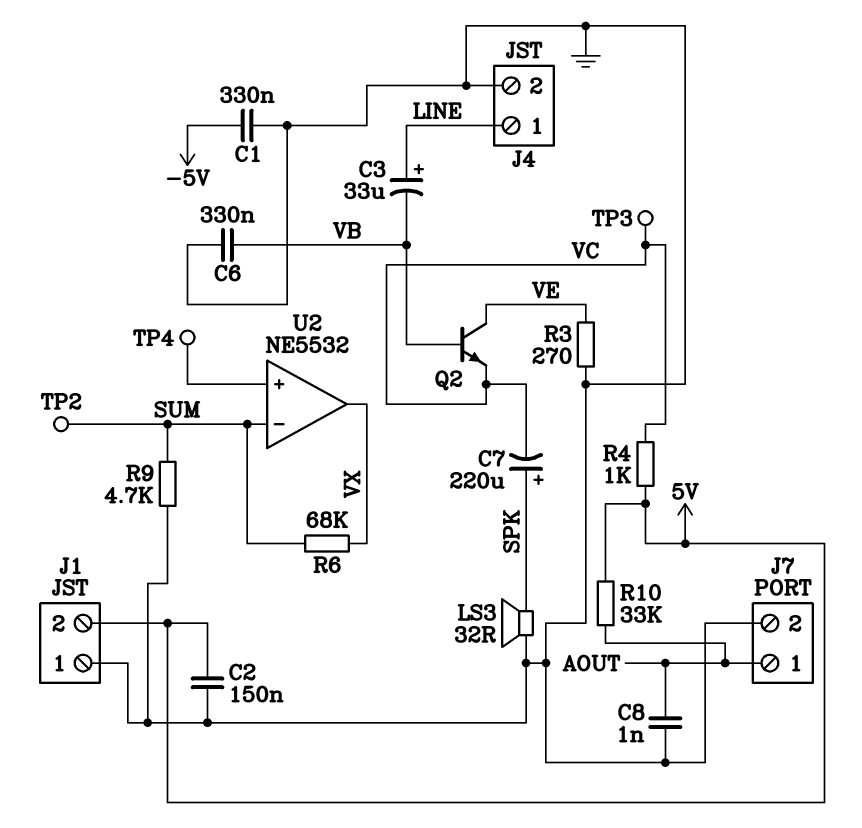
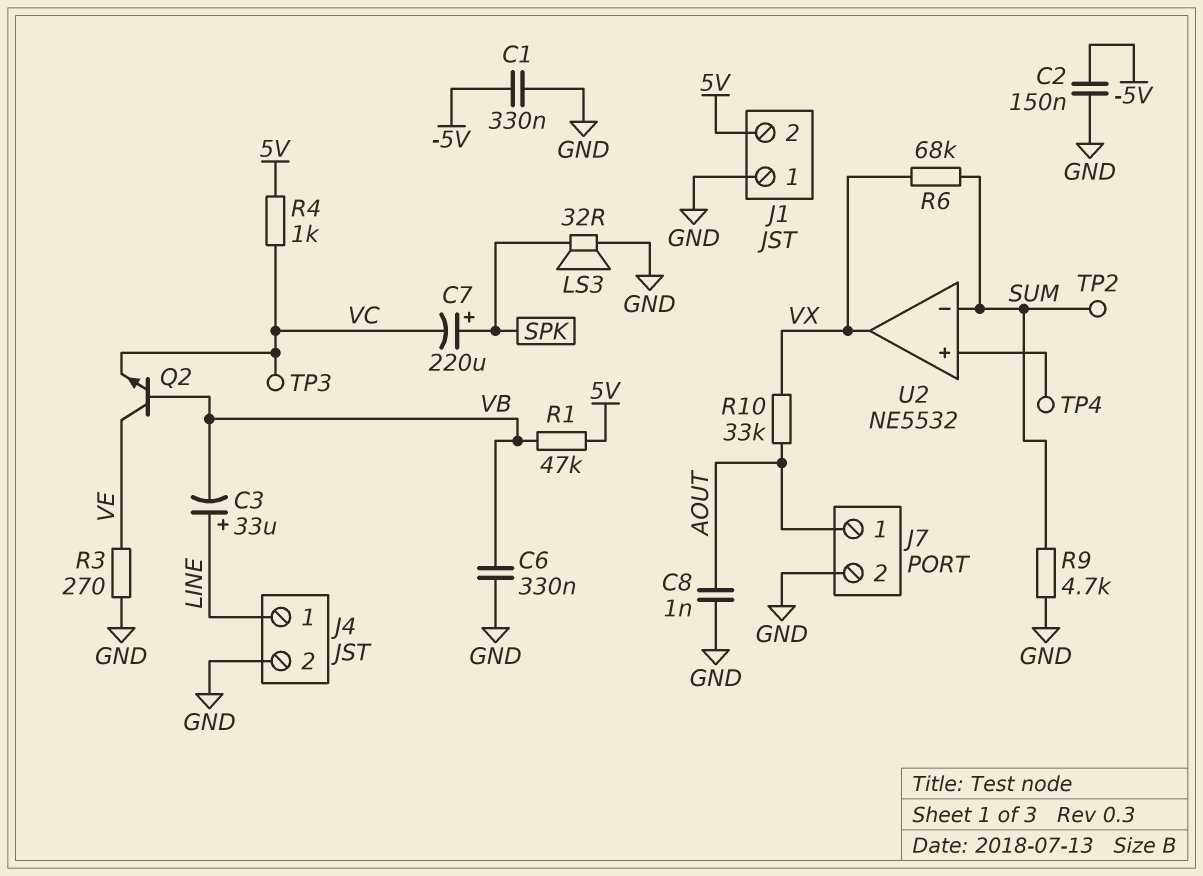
C2: 150nF (5V, GND) -> 150nF (-5V, GND)
R1: none -> 47k (5V, VB)
R10: 33k (5V, AOUT) -> 33k (AOUT, VX)

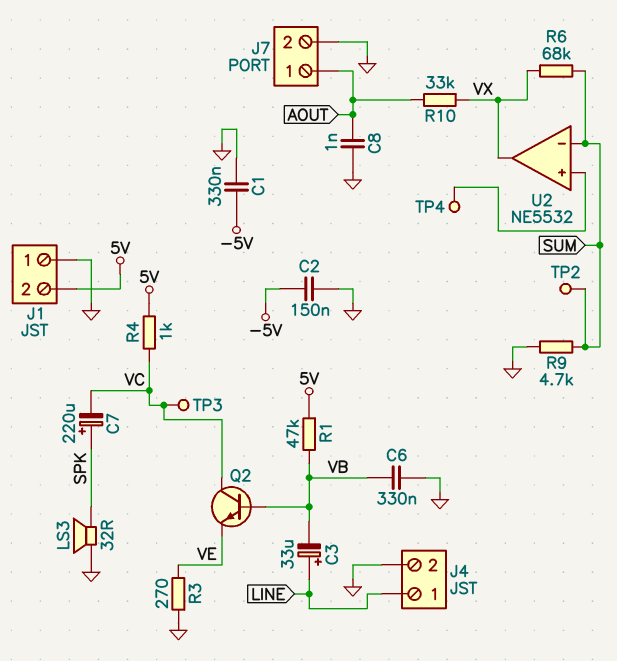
Q2: NPN (B VB, C VE, E VC) -> NPN (B VB, C VC, E VE)

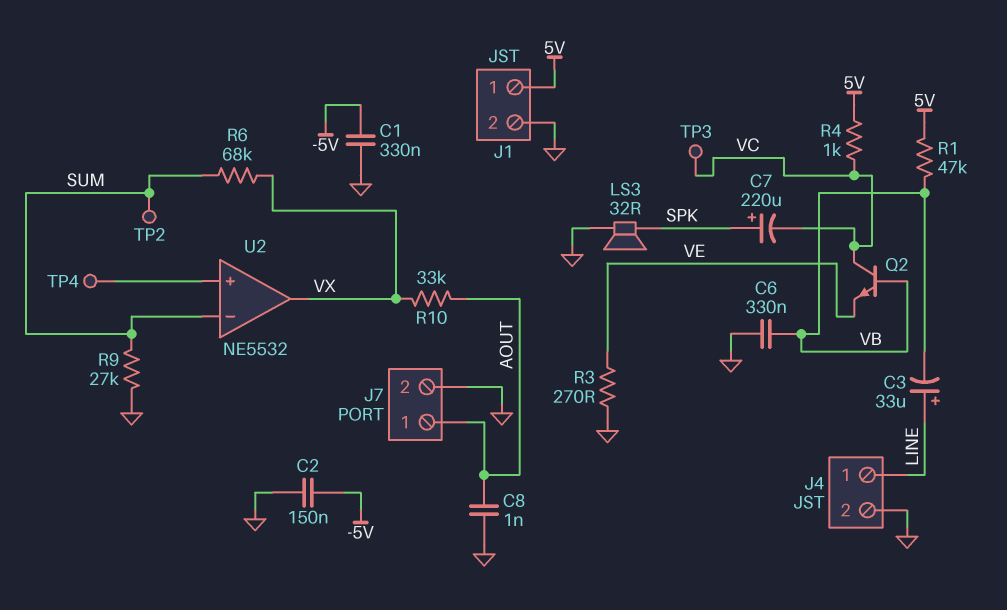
J1 pin 1: GND -> 5V
J1 pin 2: 5V -> GND
R9: 4.7k (GND, SUM) -> 27k (GND, SUM)

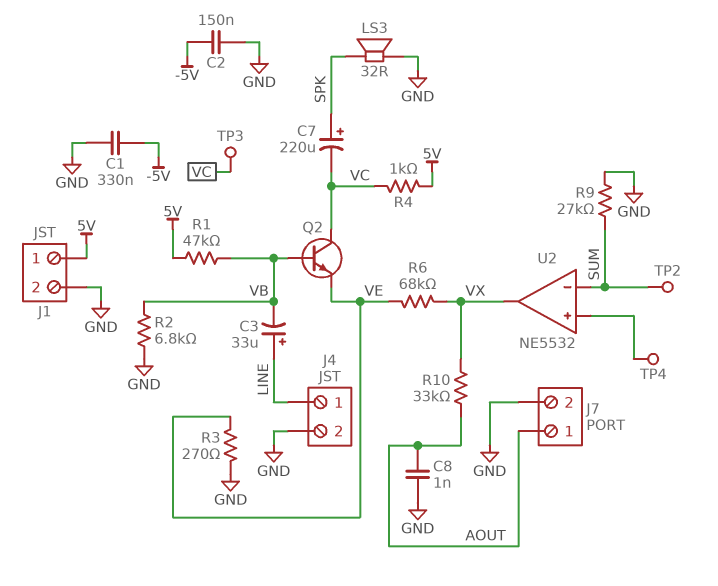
C6: 330nF (GND, VB) -> none
R2: none -> 6.8k (GND, VB)
R6: 68k (SUM, VX) -> 68k (VE, VX)

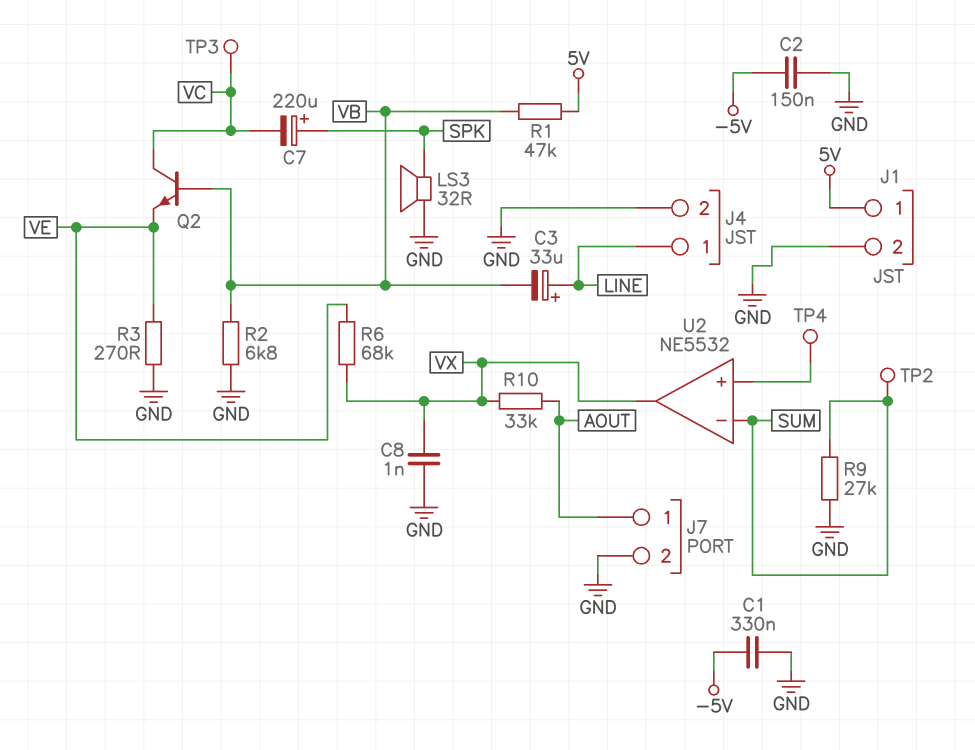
C8: 1nF (AOUT, GND) -> 1nF (GND, VX)
R4: 1k (5V, VC) -> none

